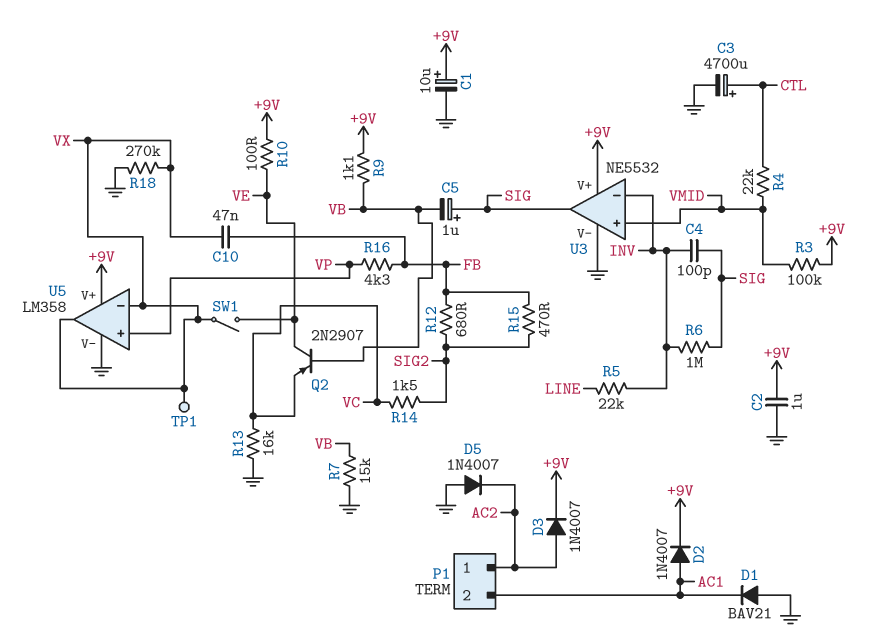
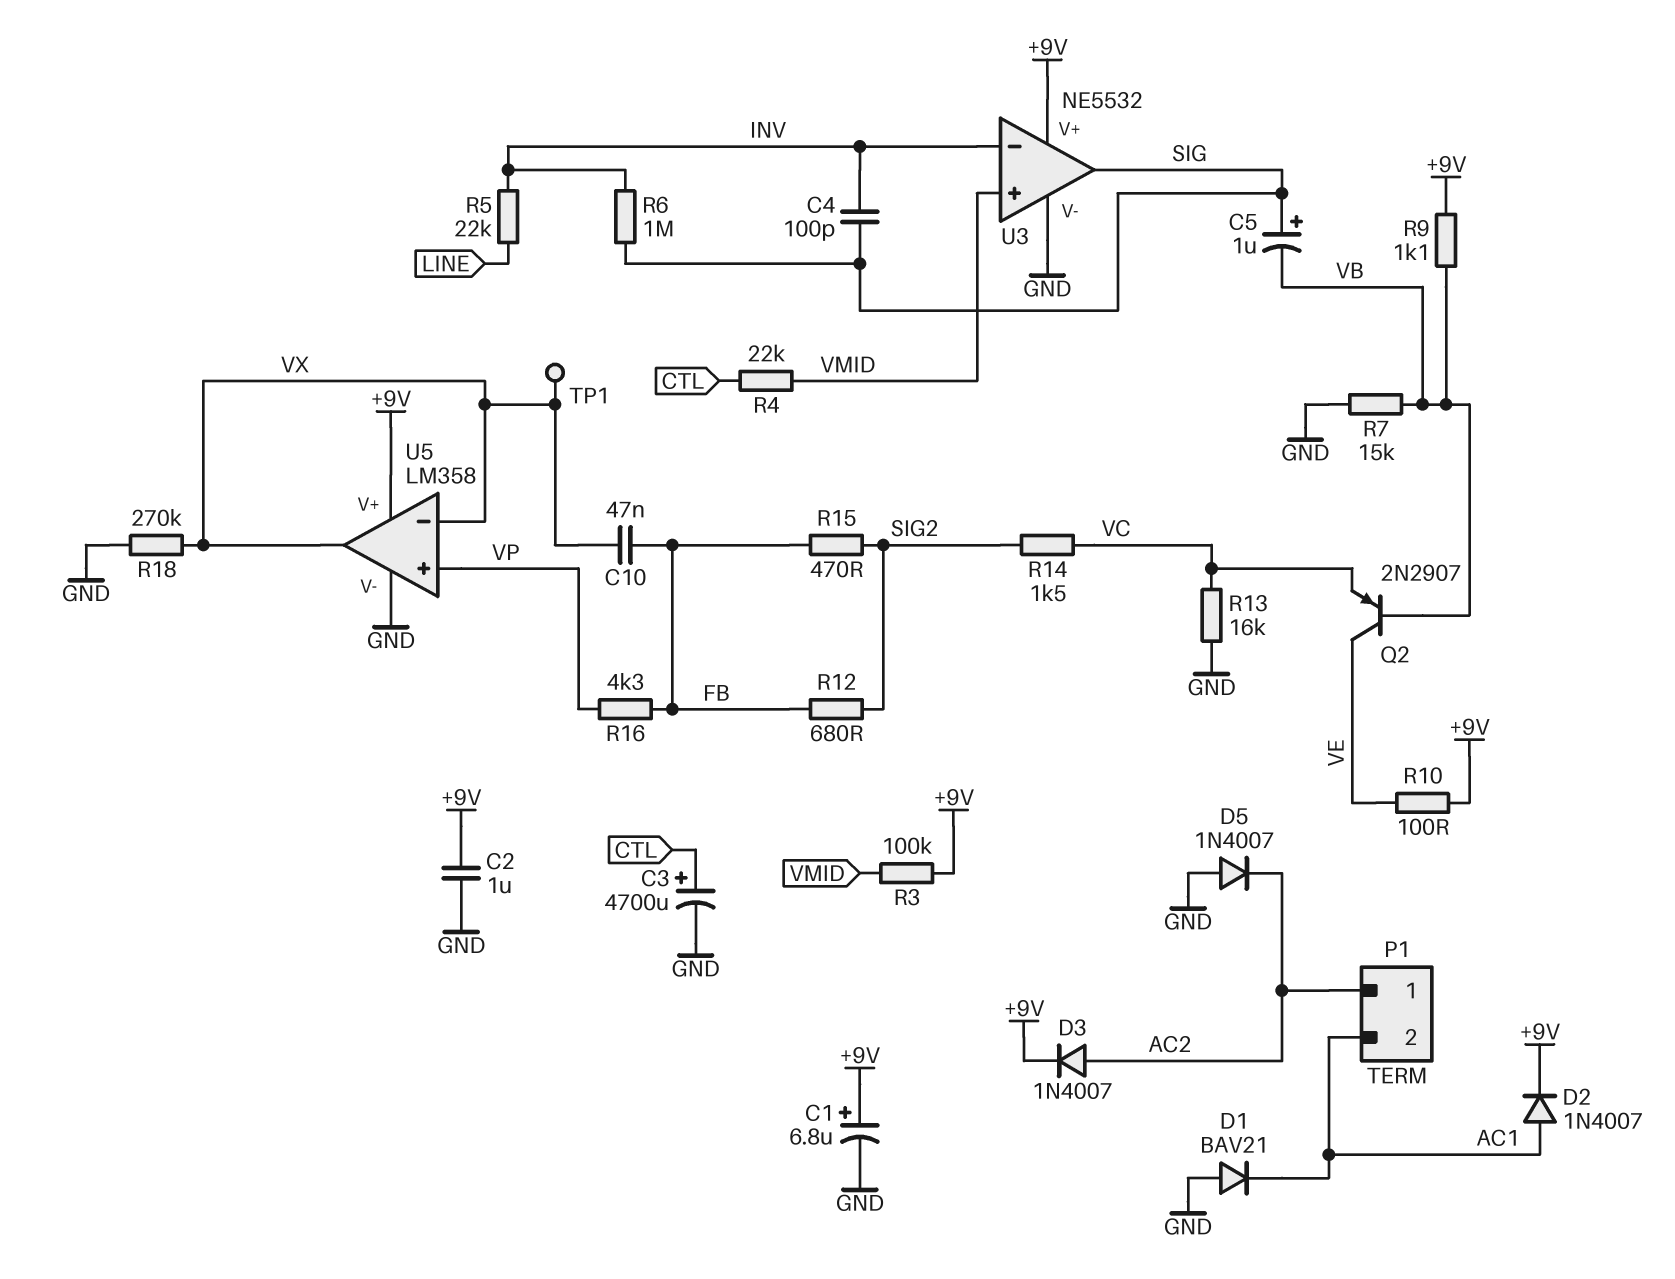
C1: 10uF (plus +9V, minus GND) -> 6.8uF (plus +9V, minus GND)
SW1: switch (VE, VX) -> none

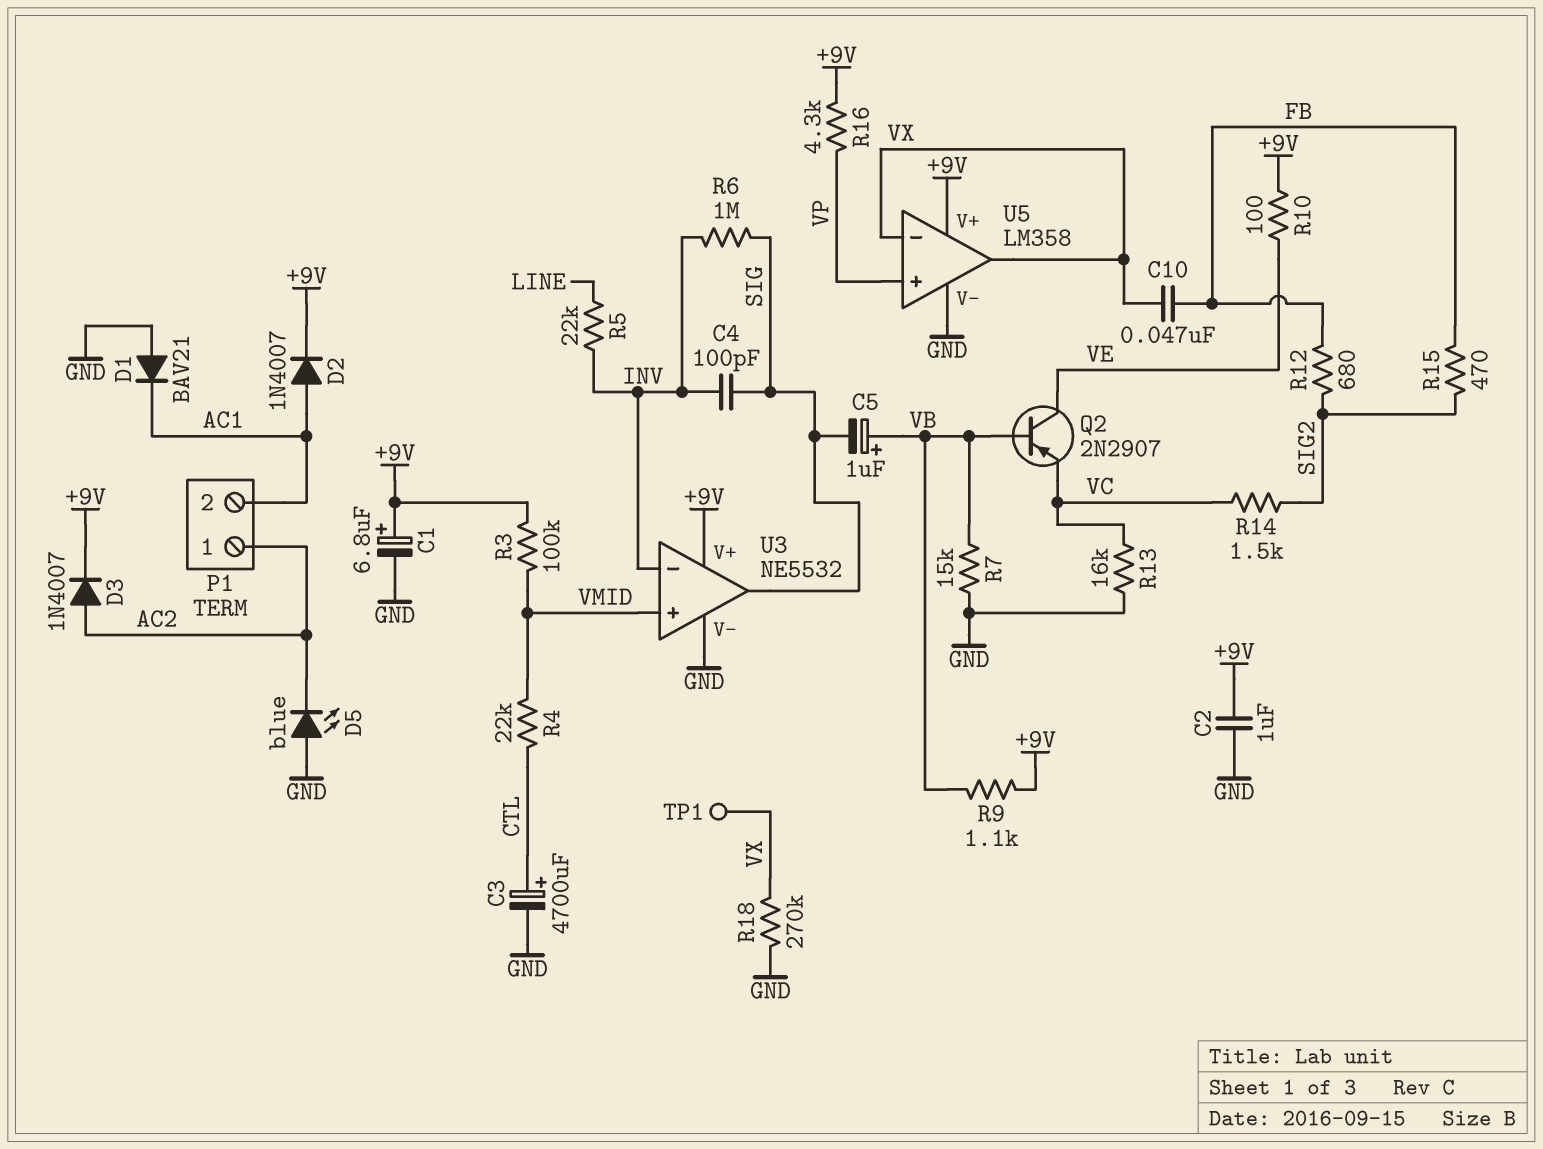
C5: 1uF (plus SIG, minus VB) -> 1uF (plus VB, minus SIG)
D5: diode 1N4007 (A GND, K AC2) -> LED blue (A GND, K AC2)
R16: 4.3k (FB, VP) -> 4.3k (+9V, VP)

